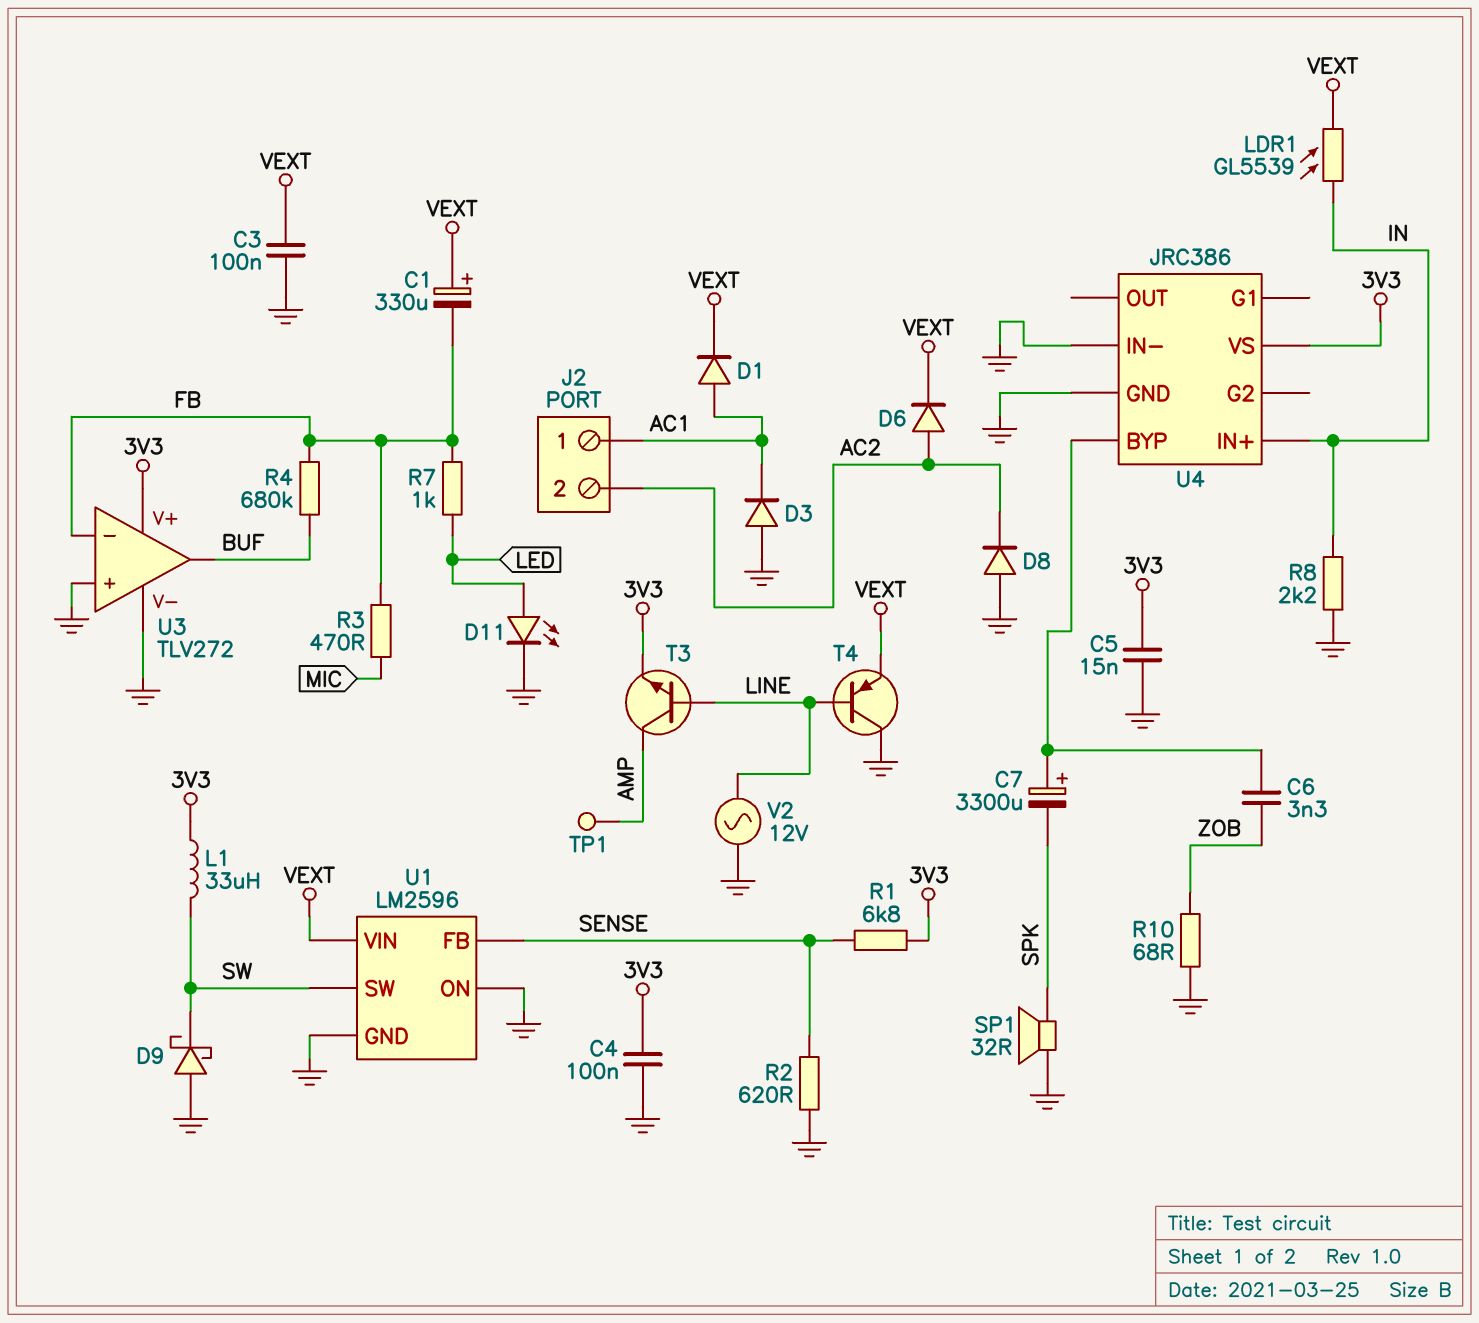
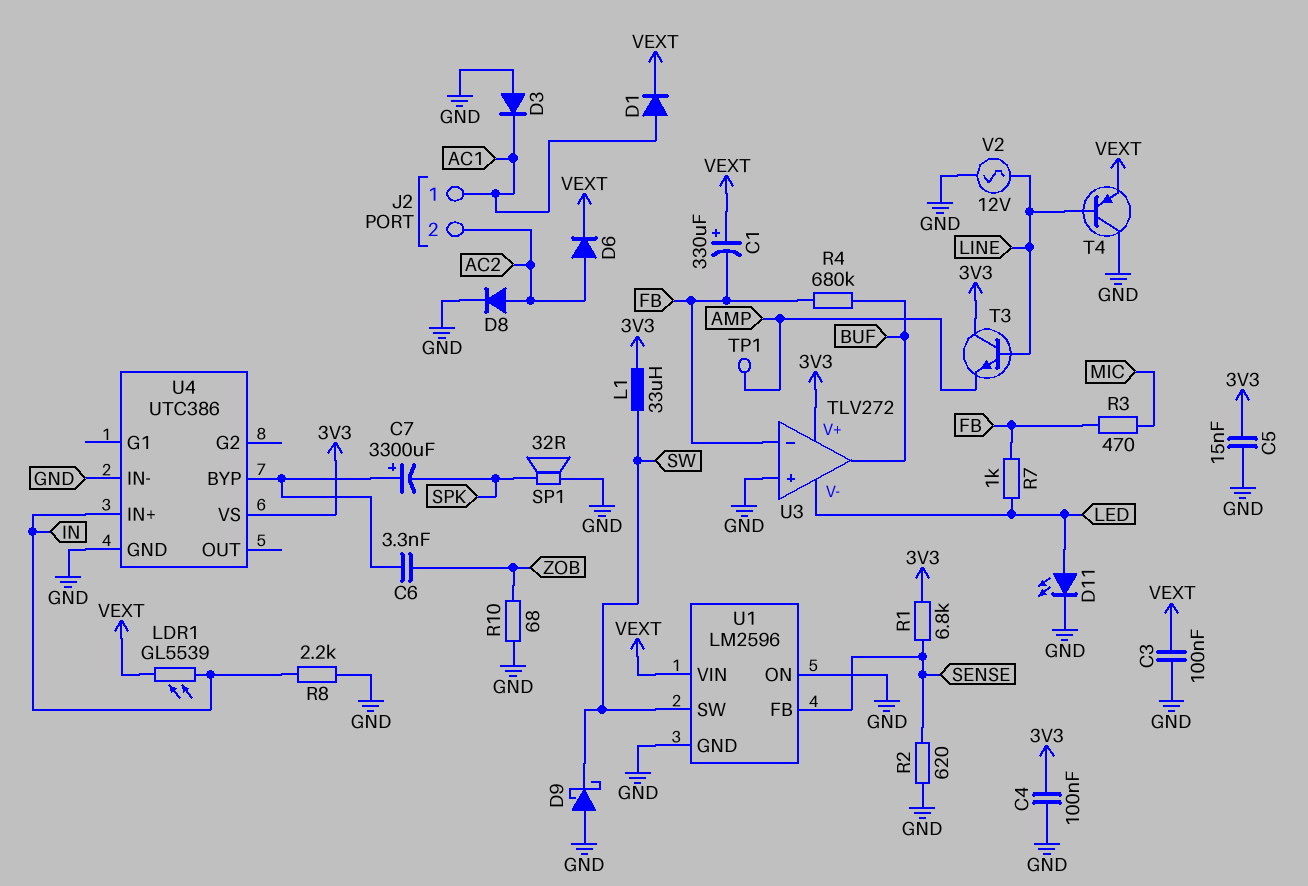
D8: diode (A GND, K AC2) -> diode (A AC2, K GND)
T3: NPN (B LINE, C AMP, E 3V3) -> NPN (B LINE, C 3V3, E AMP)
U3 pin V-: GND -> LED
U4: JRC386 -> UTC386

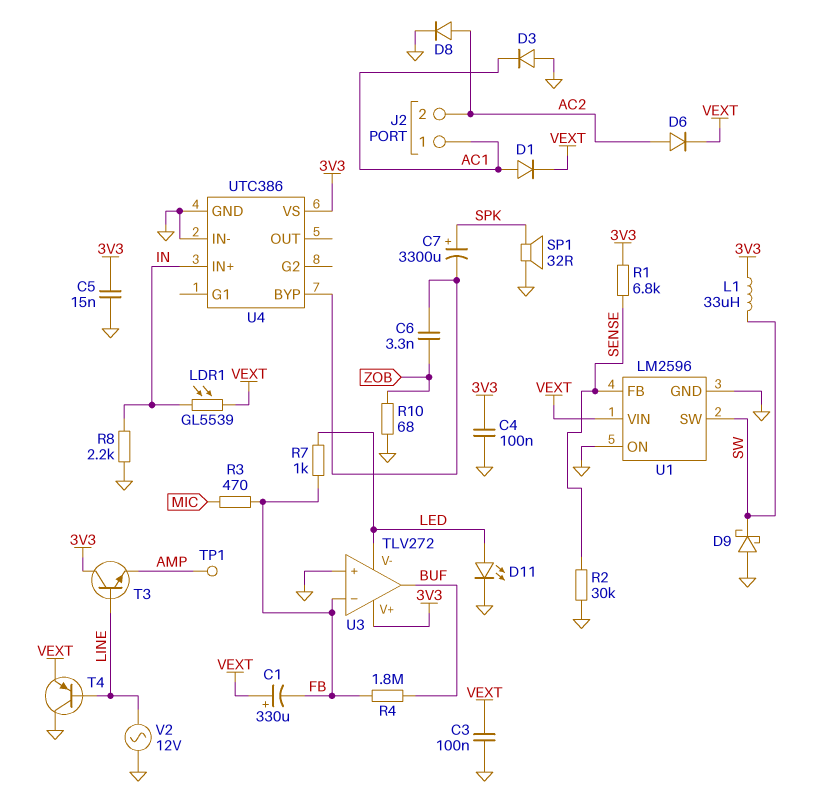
C7: 3300uF (plus U4/BYP, minus SPK) -> 3300uF (plus SPK, minus U4/BYP)
R2: 620 (GND, SENSE) -> 30k (GND, SENSE)
R4: 680k (BUF, FB) -> 1.8M (BUF, FB)

